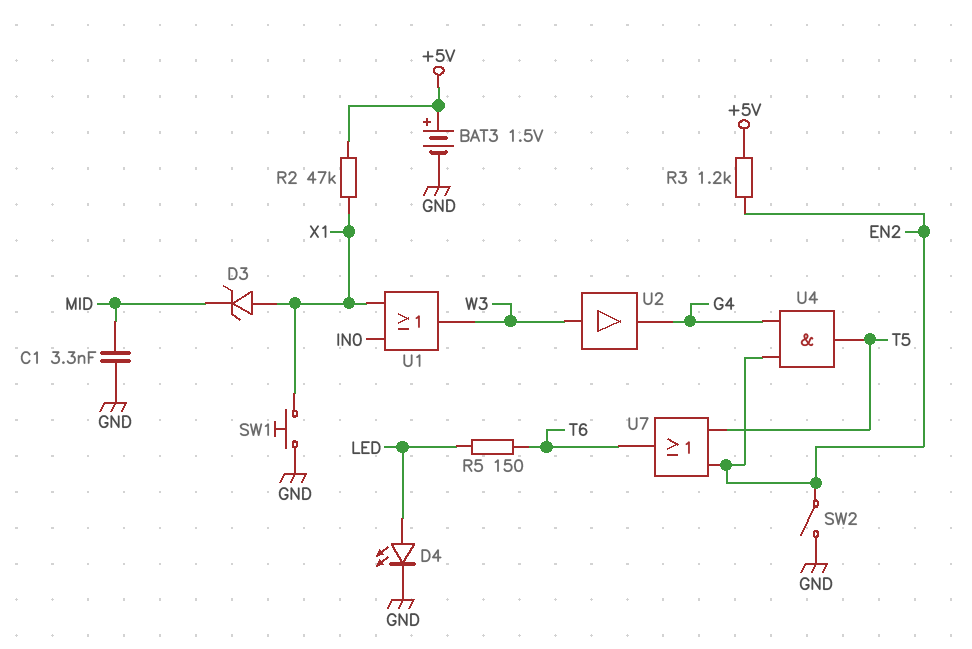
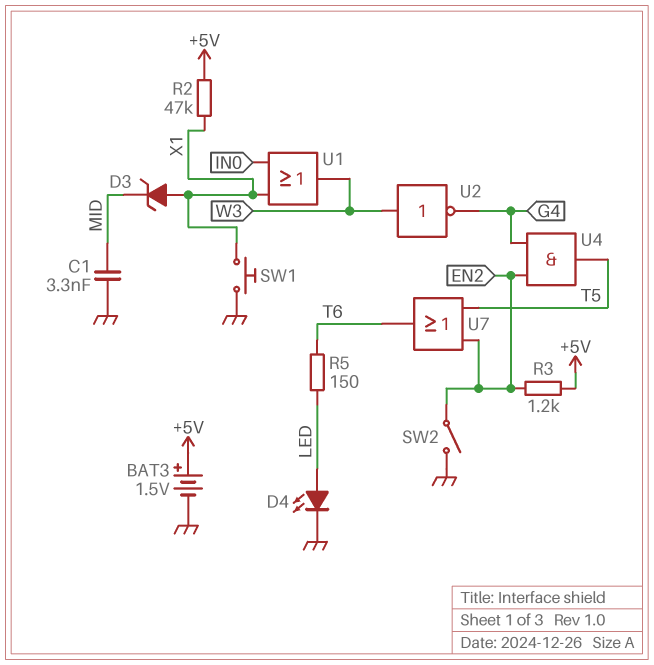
U2: buffer (in W3, out G4) -> NOT (in W3, out G4)

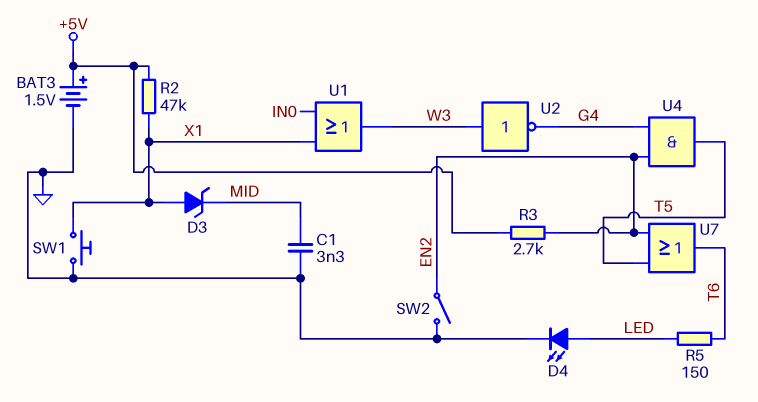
R3: 1.2k (+5V, EN2) -> 2.7k (+5V, EN2)

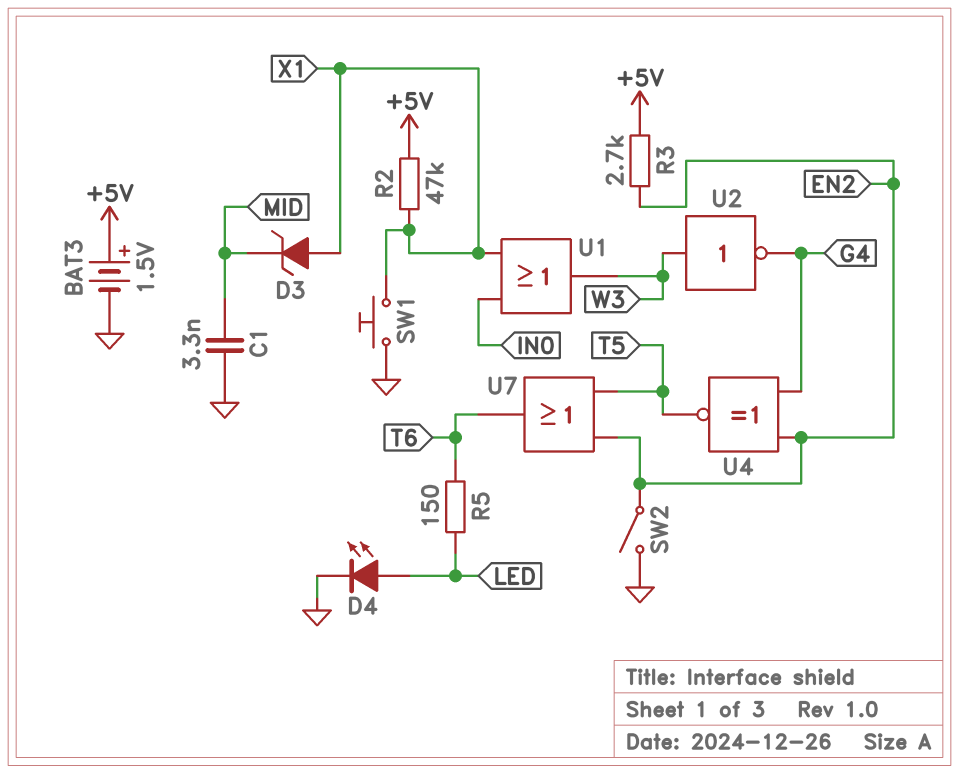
U4: AND (in EN2, in G4, out T5) -> XNOR (in EN2, in G4, out T5)

